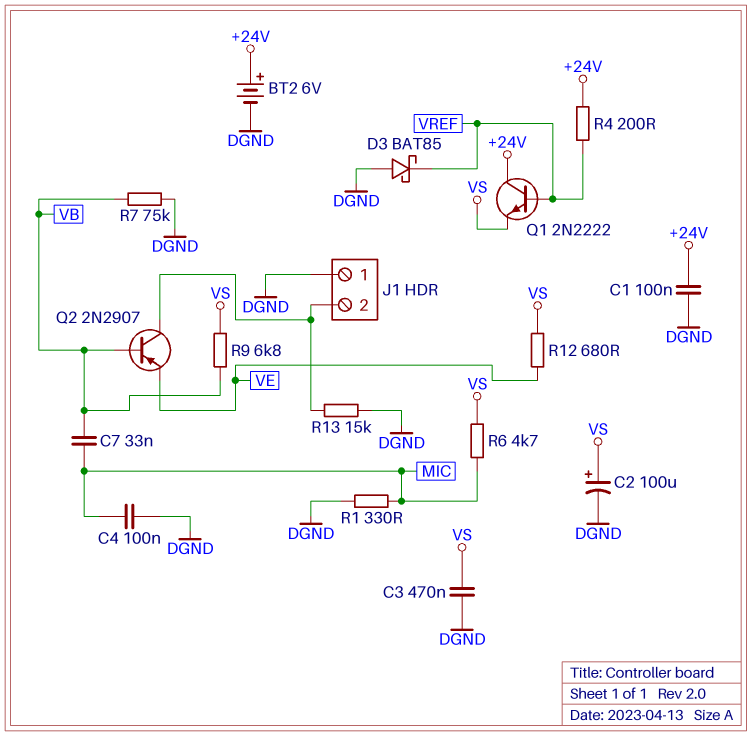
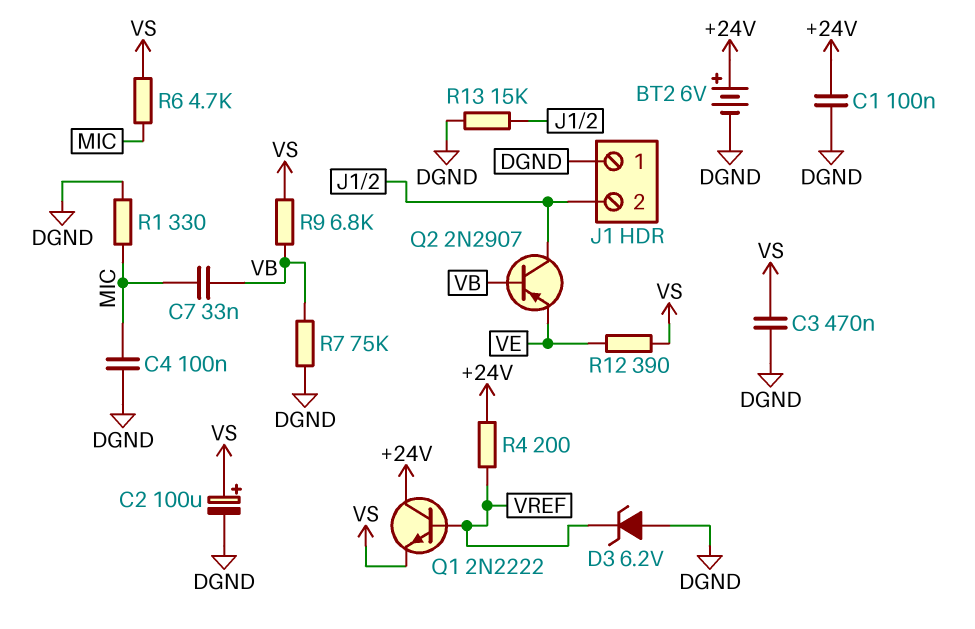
D3: schottky BAT85 (A DGND, K VREF) -> zener 6.2V (A DGND, K VREF)
R12: 680 (VE, VS) -> 390 (VE, VS)

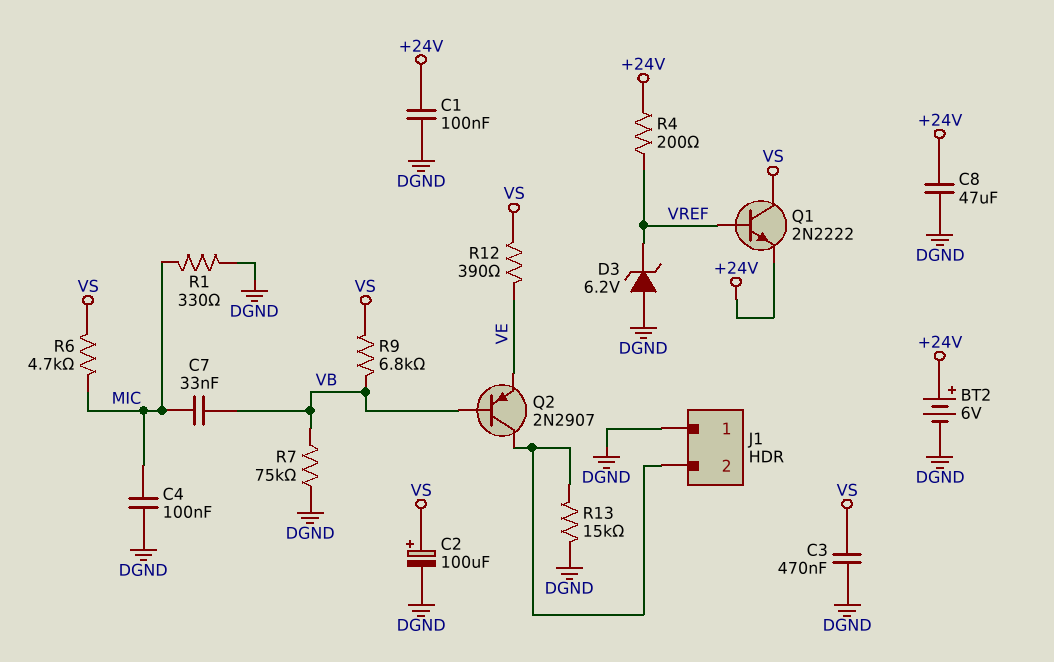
C8: none -> 47uF (+24V, DGND)
Q1: NPN 2N2222 (B VREF, C +24V, E VS) -> NPN 2N2222 (B VREF, C VS, E +24V)

